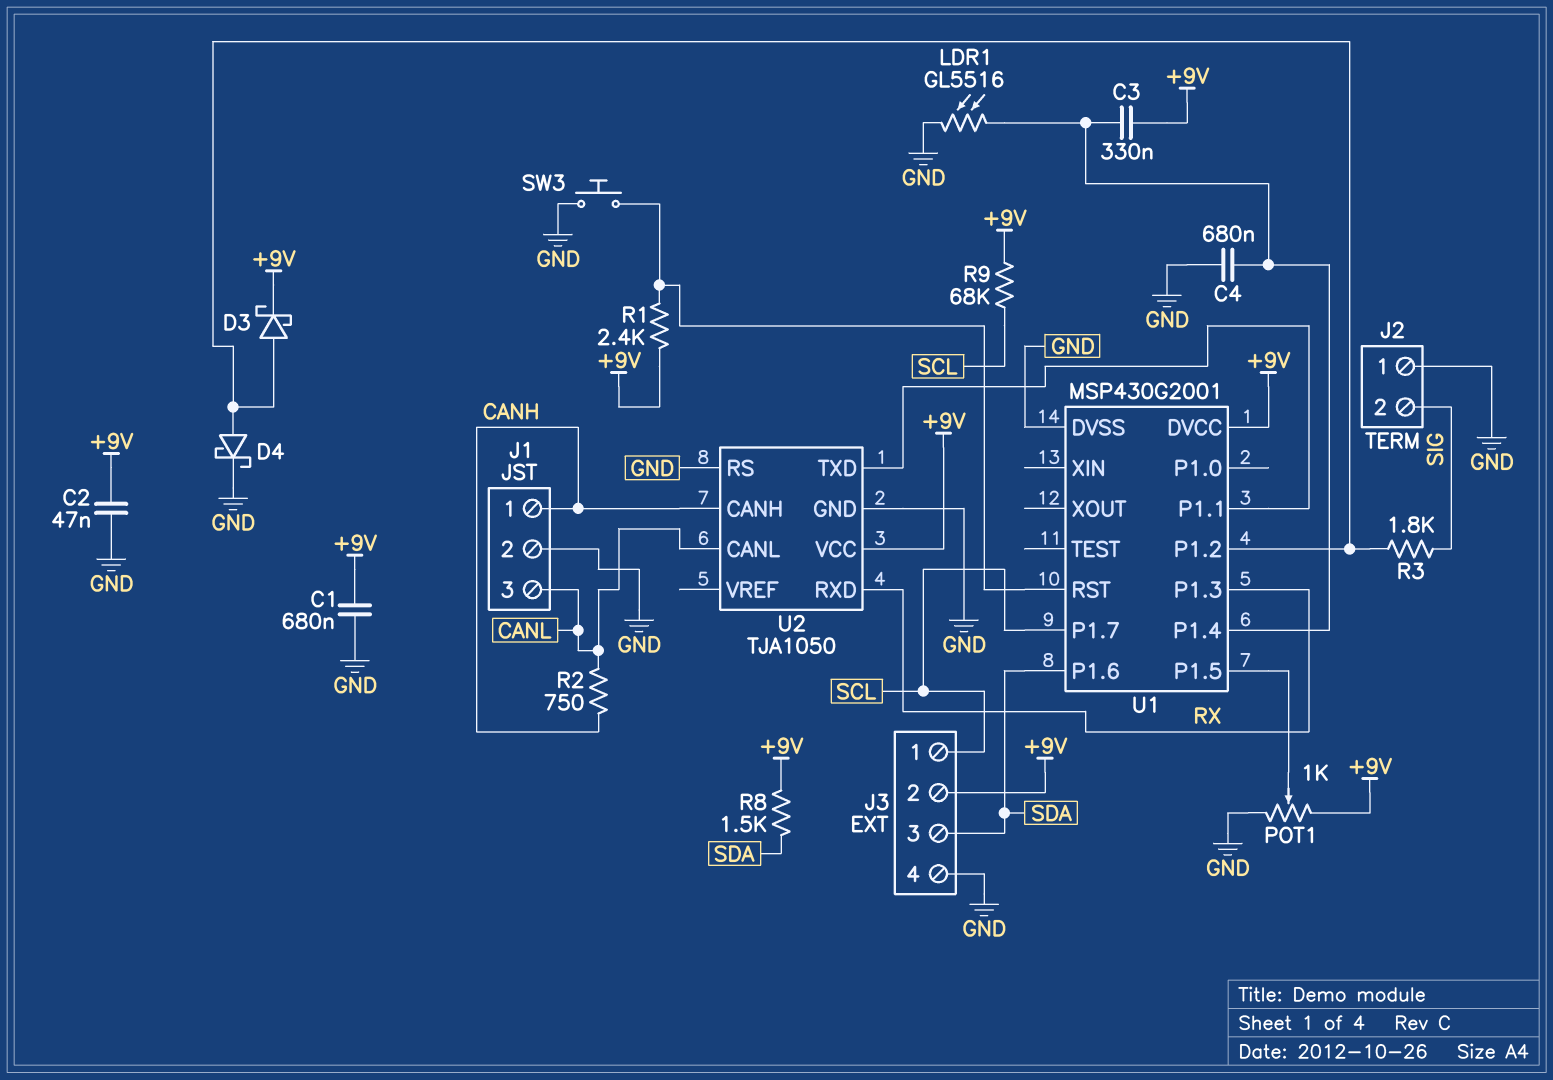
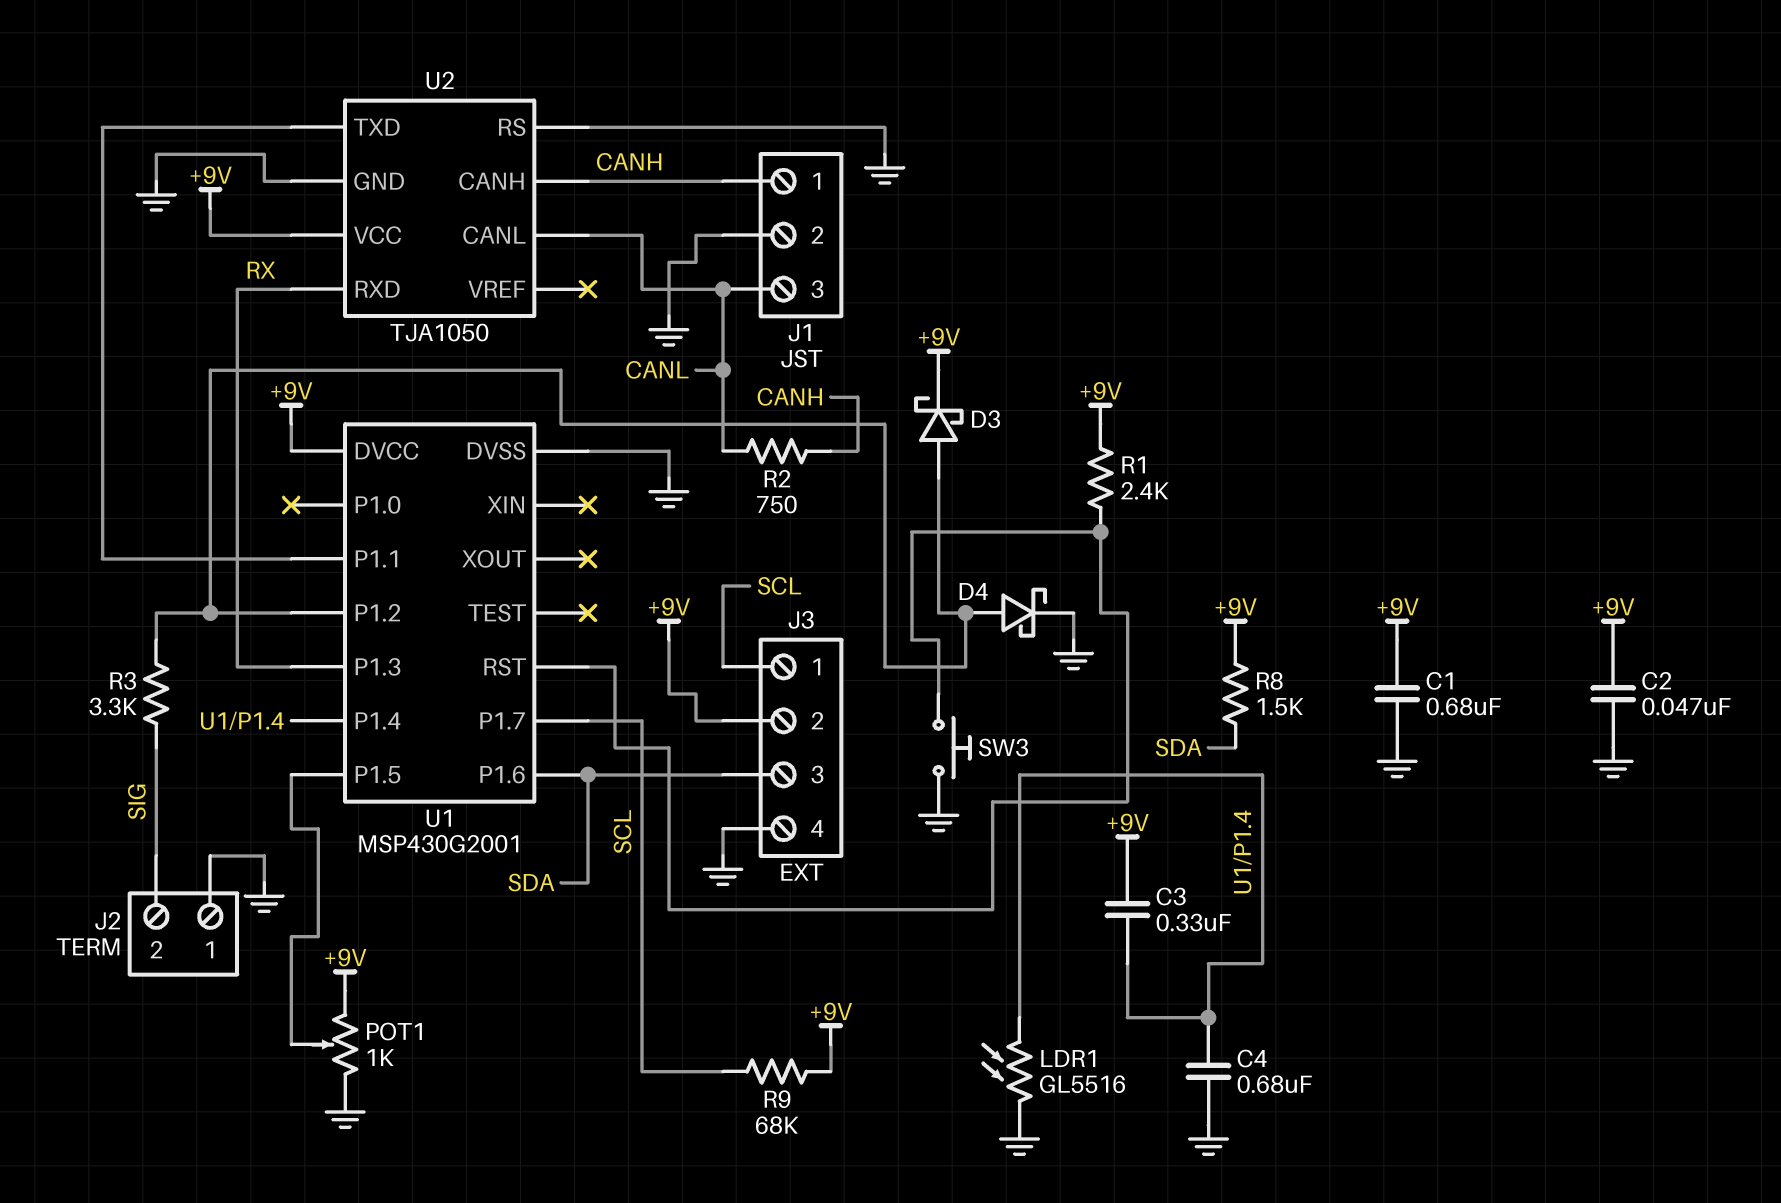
R3: 1.8k (SIG, U1/P1.2) -> 3.3k (SIG, U1/P1.2)

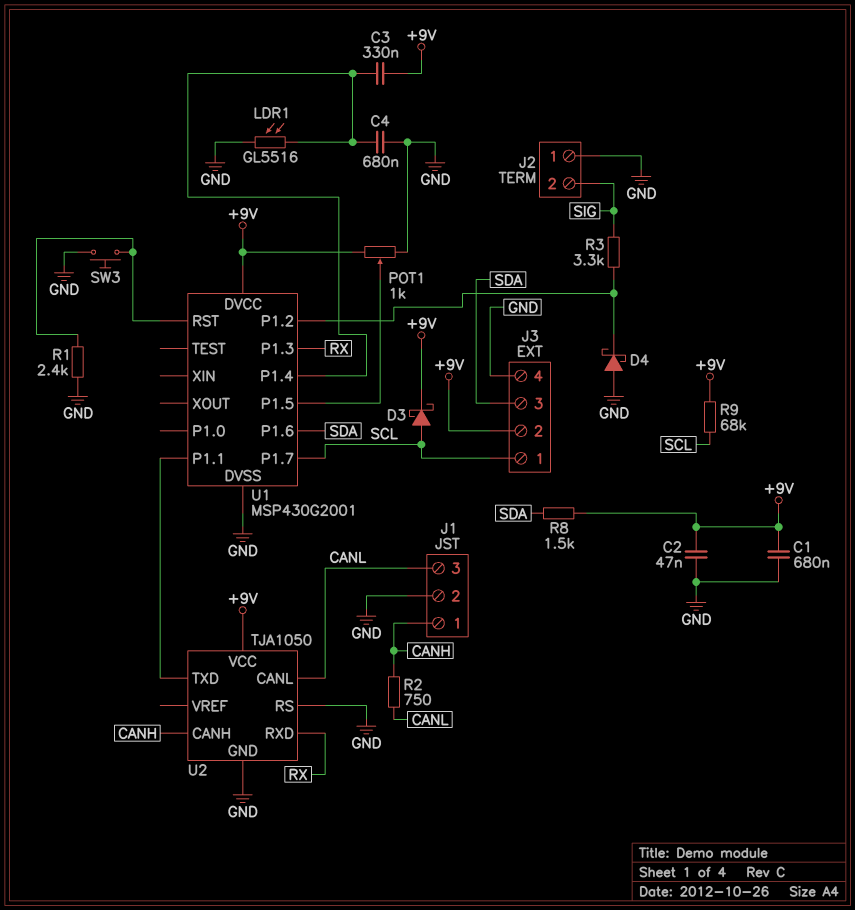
D3: schottky (A U1/P1.2, K +9V) -> schottky (A SCL, K +9V)
D4: schottky (A U1/P1.2, K GND) -> schottky (A GND, K U1/P1.2)
R1: 2.4k (+9V, U1/RST) -> 2.4k (GND, U1/RST)

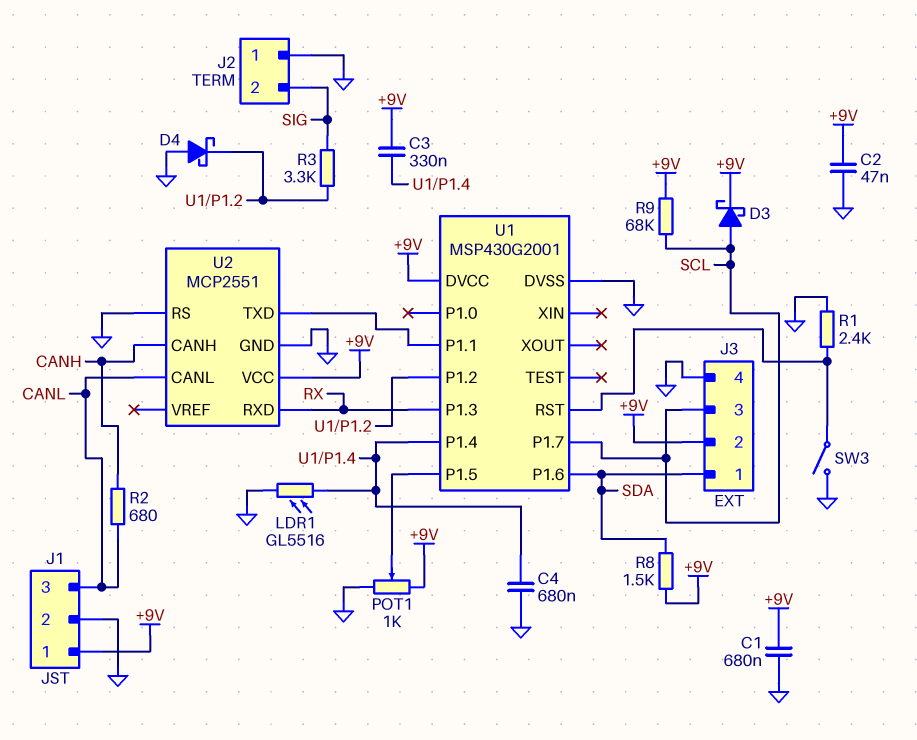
J1 pin 1: CANH -> +9V
J3 pin 1: SCL -> SDA
J3 pin 3: SDA -> SCL
R2: 750 (CANH, CANL) -> 680 (CANH, CANL)
SW3: button (GND, U1/RST) -> switch (GND, U1/RST)
U2: TJA1050 -> MCP2551

